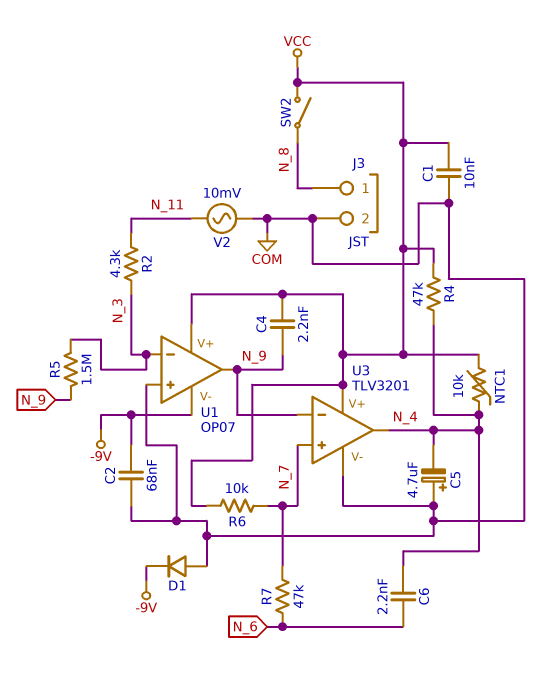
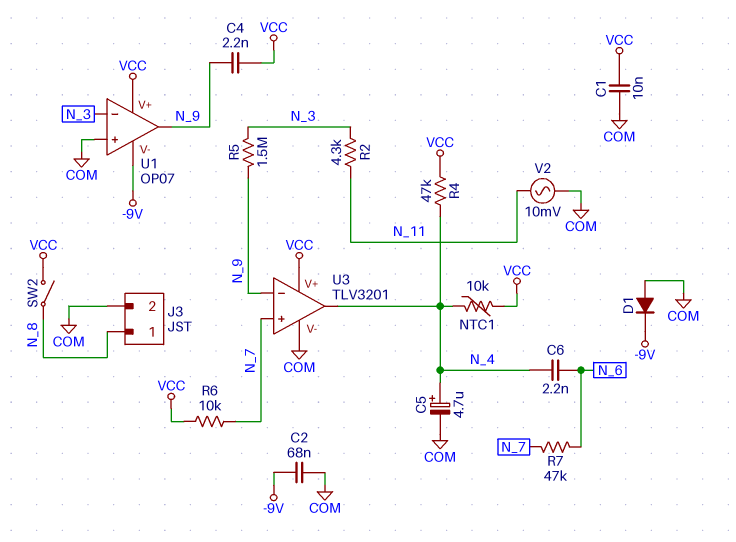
C5: 4.7uF (plus COM, minus N_4) -> 4.7uF (plus N_4, minus COM)

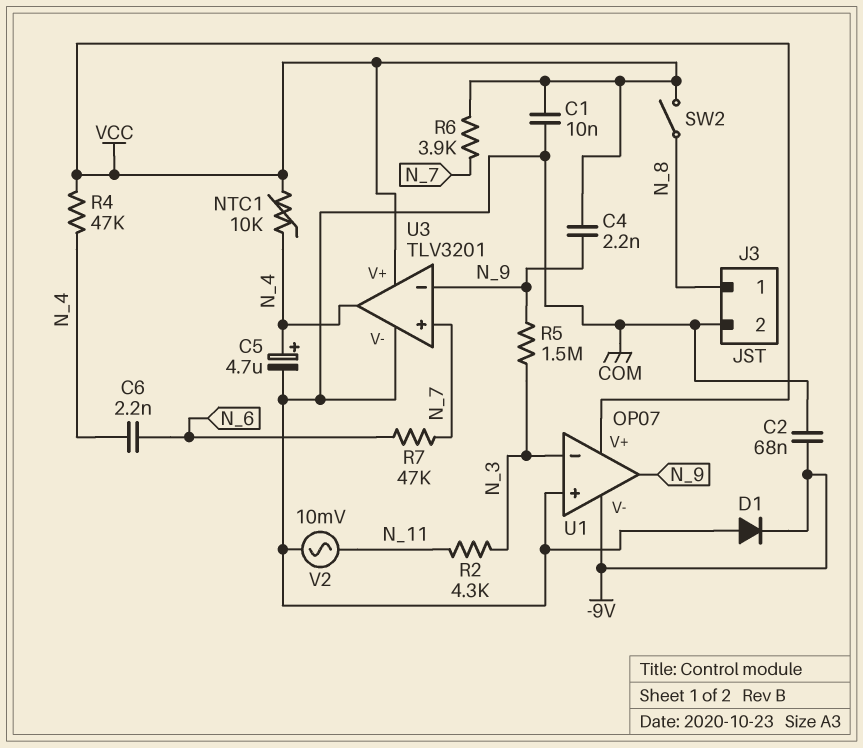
R6: 10k (N_7, VCC) -> 3.9k (N_7, VCC)

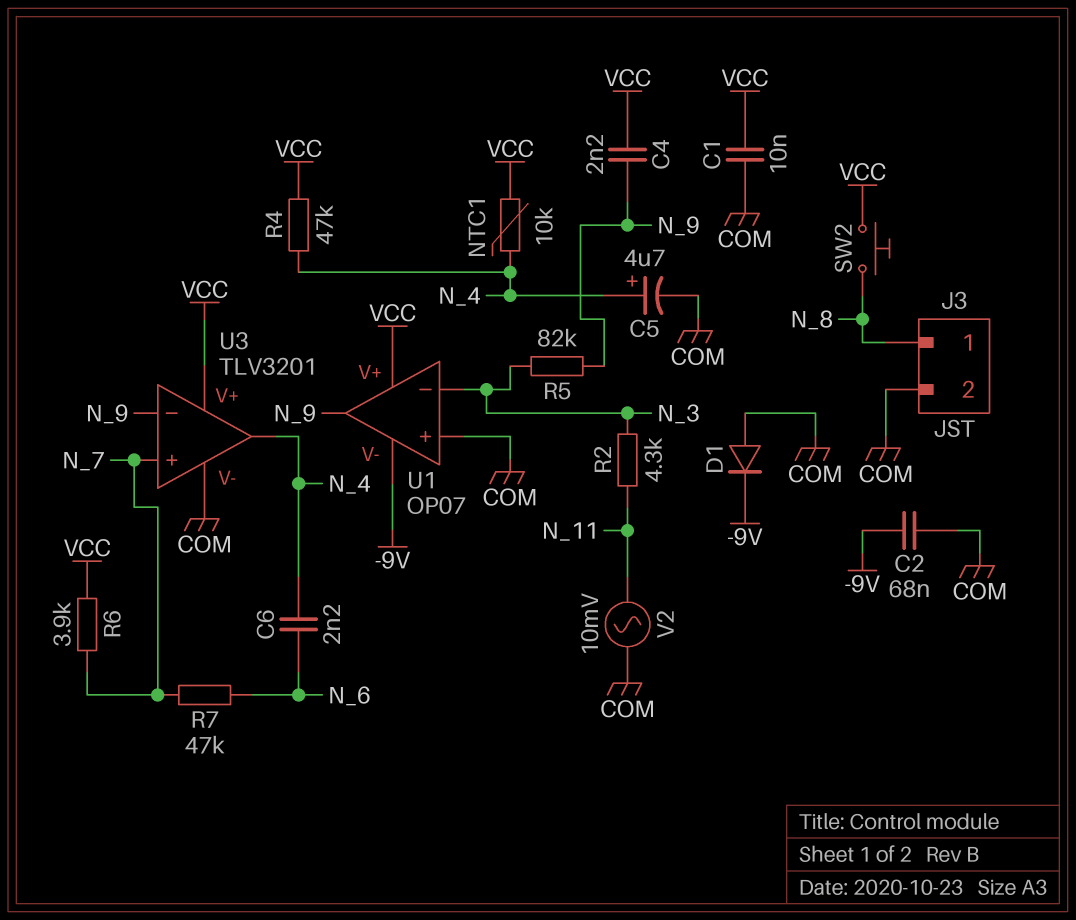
R5: 1.5M (N_3, N_9) -> 82k (N_3, N_9)
SW2: switch (N_8, VCC) -> button (N_8, VCC)

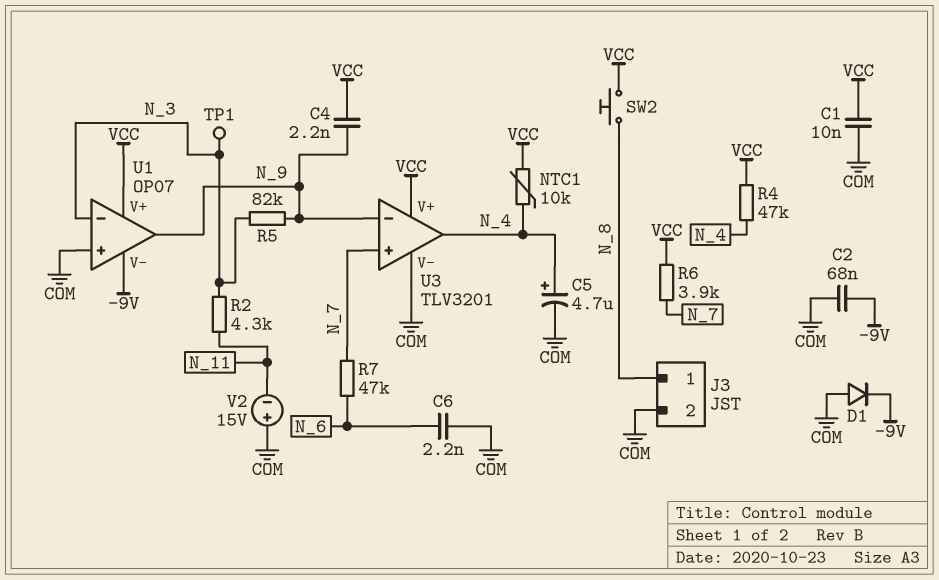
C6: 2.2nF (N_4, N_6) -> 2.2nF (COM, N_6)
TP1: none -> test point (N_3)
V2: AC 10mV (COM, N_11) -> 15V (plus COM, minus N_11)

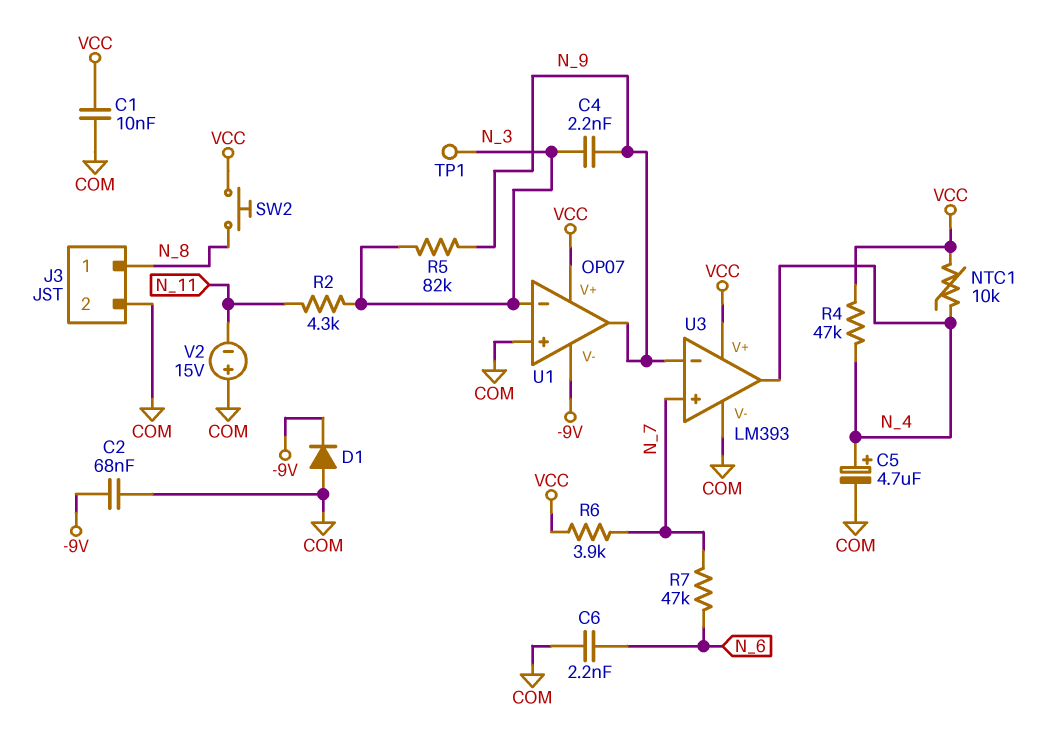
C4: 2.2nF (N_9, VCC) -> 2.2nF (N_3, N_9)
U3: TLV3201 -> LM393

